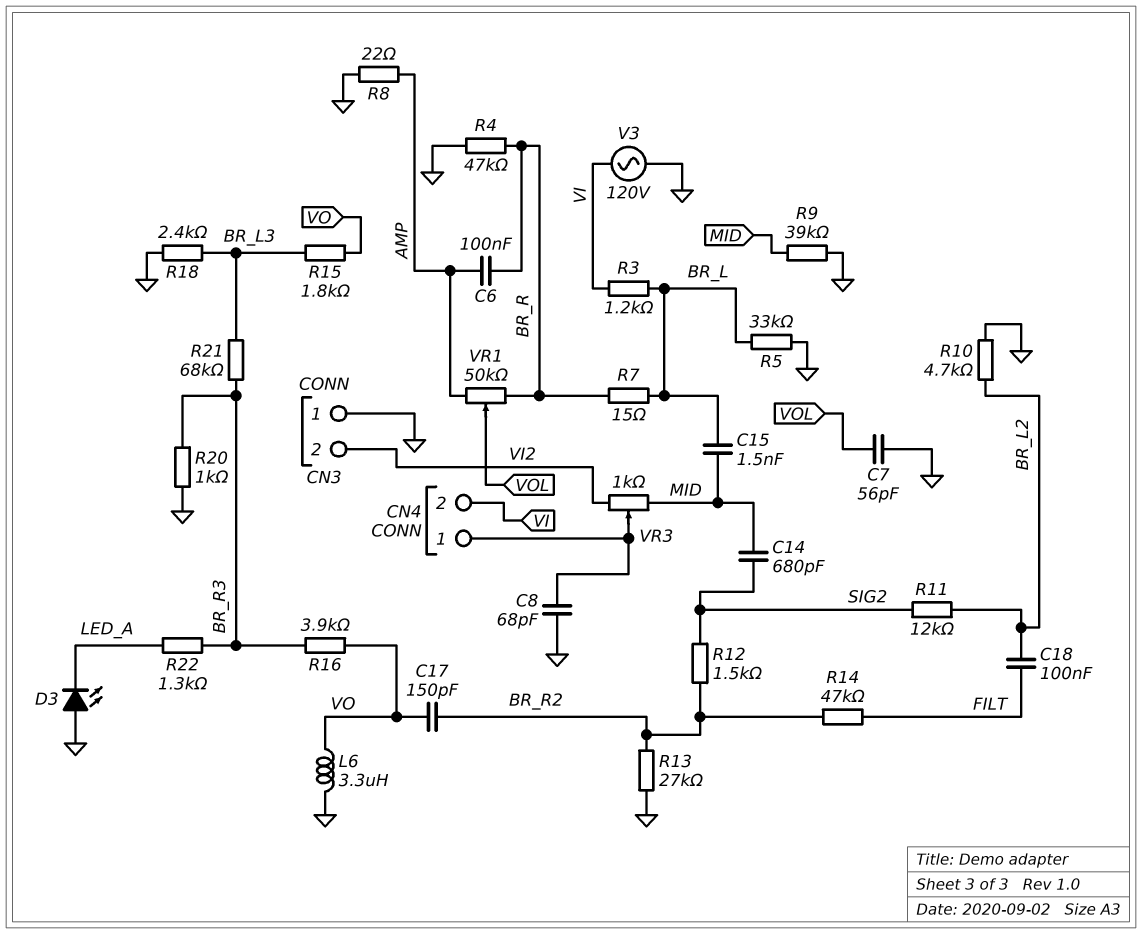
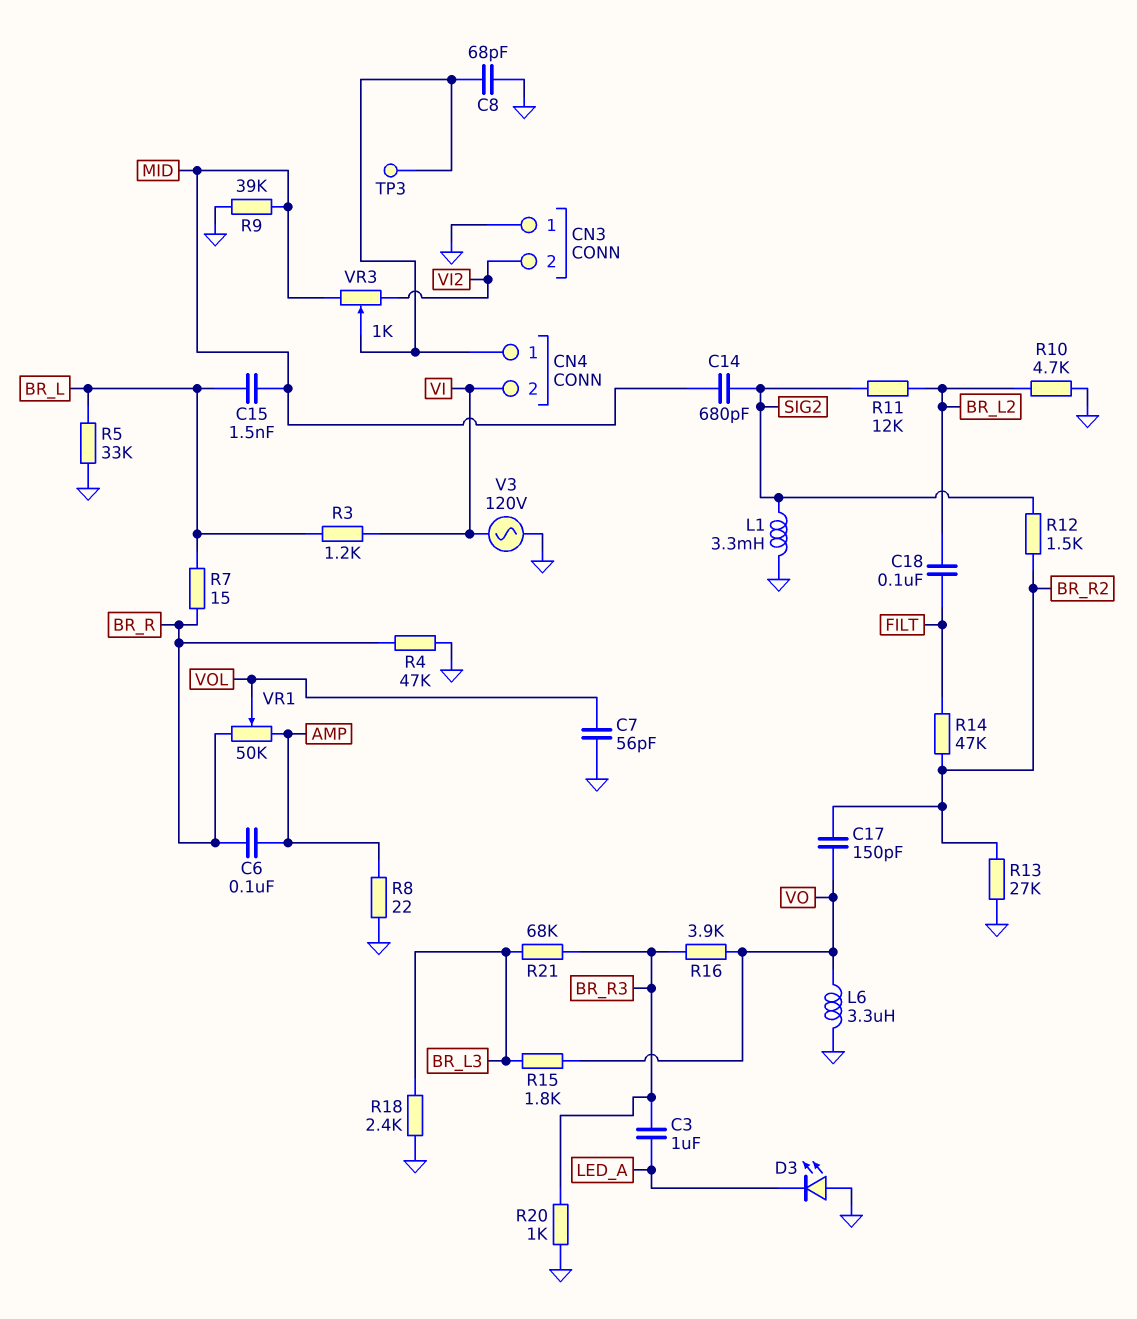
C3: none -> 1uF (BR_R3, LED_A)
L1: none -> 3.3mH (GND, SIG2)
R22: 1.3k (BR_R3, LED_A) -> none
TP3: none -> test point (CN4/1)

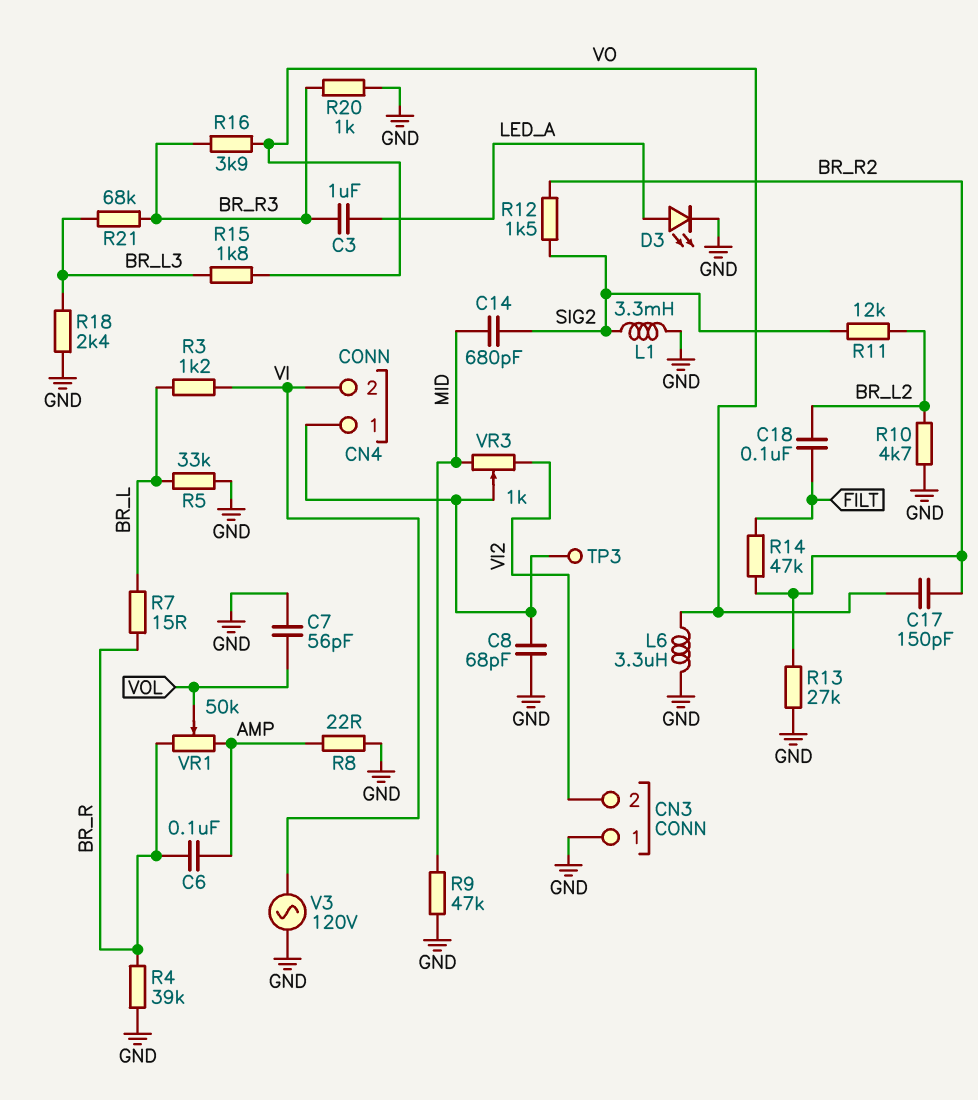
C15: 1.5nF (BR_L, MID) -> none
D3: LED (A GND, K LED_A) -> LED (A LED_A, K GND)
R4: 47k (BR_R, GND) -> 39k (BR_R, GND)
R9: 39k (GND, MID) -> 47k (GND, MID)

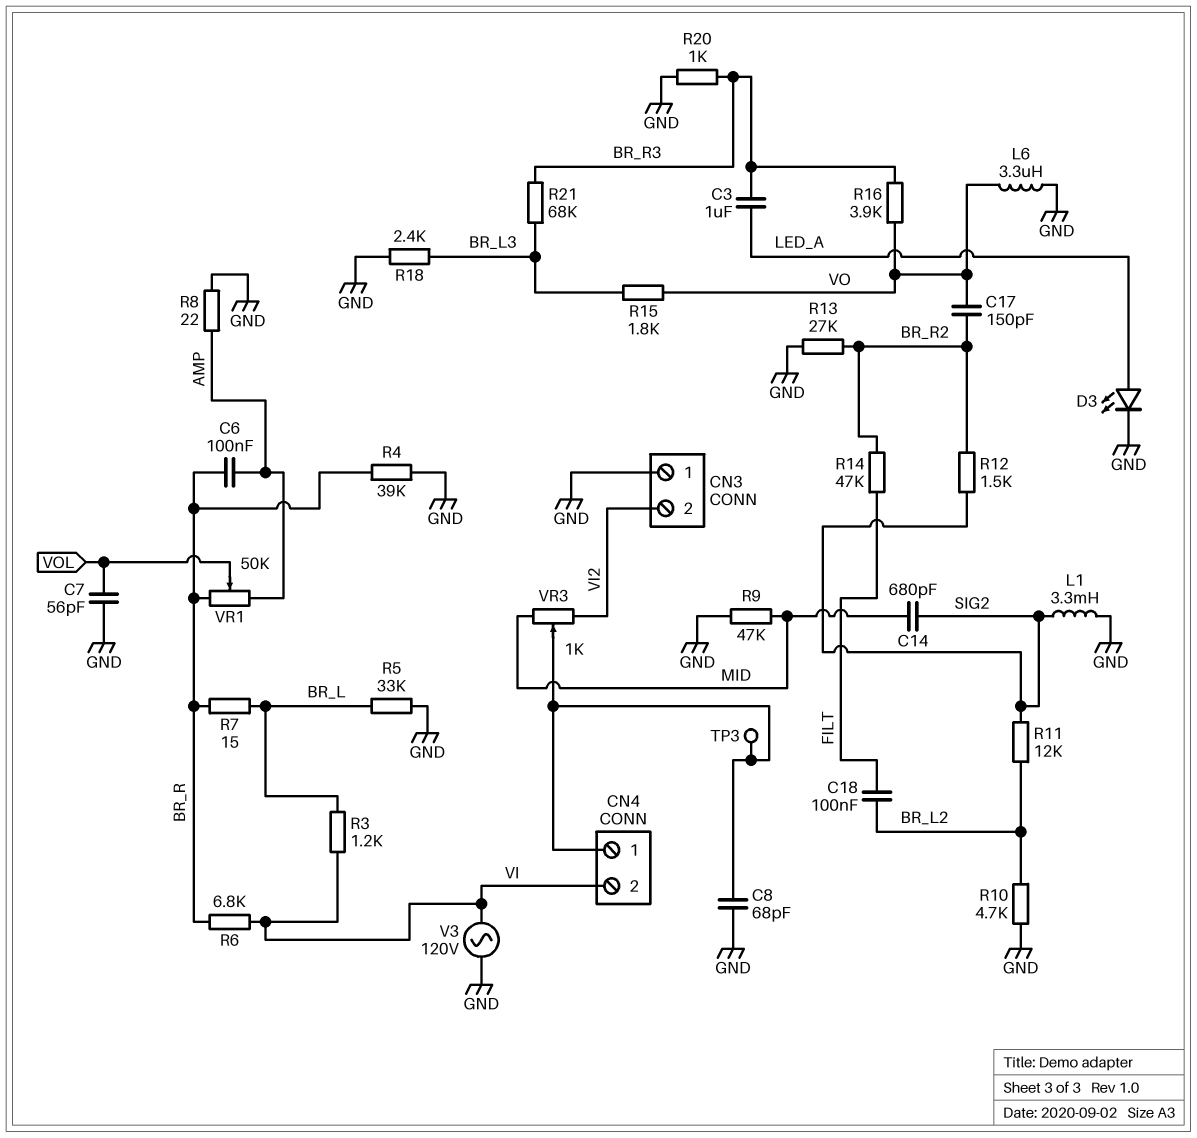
R6: none -> 6.8k (BR_R, VI)

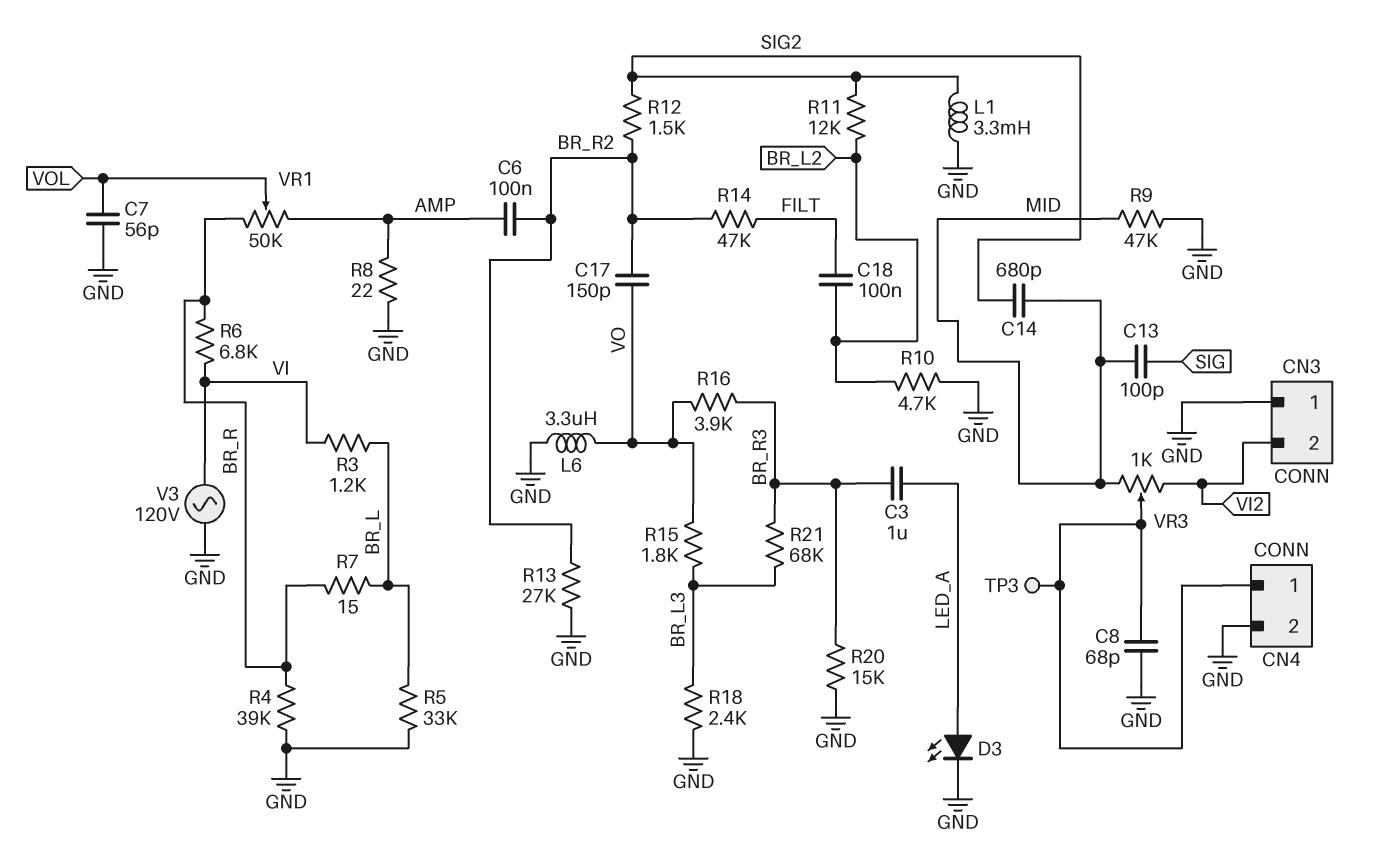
C6: 100nF (AMP, BR_R) -> 100nF (AMP, BR_R2)
C13: none -> 100pF (MID, SIG)
CN4 pin 2: VI -> GND
R20: 1k (BR_R3, GND) -> 15k (BR_R3, GND)

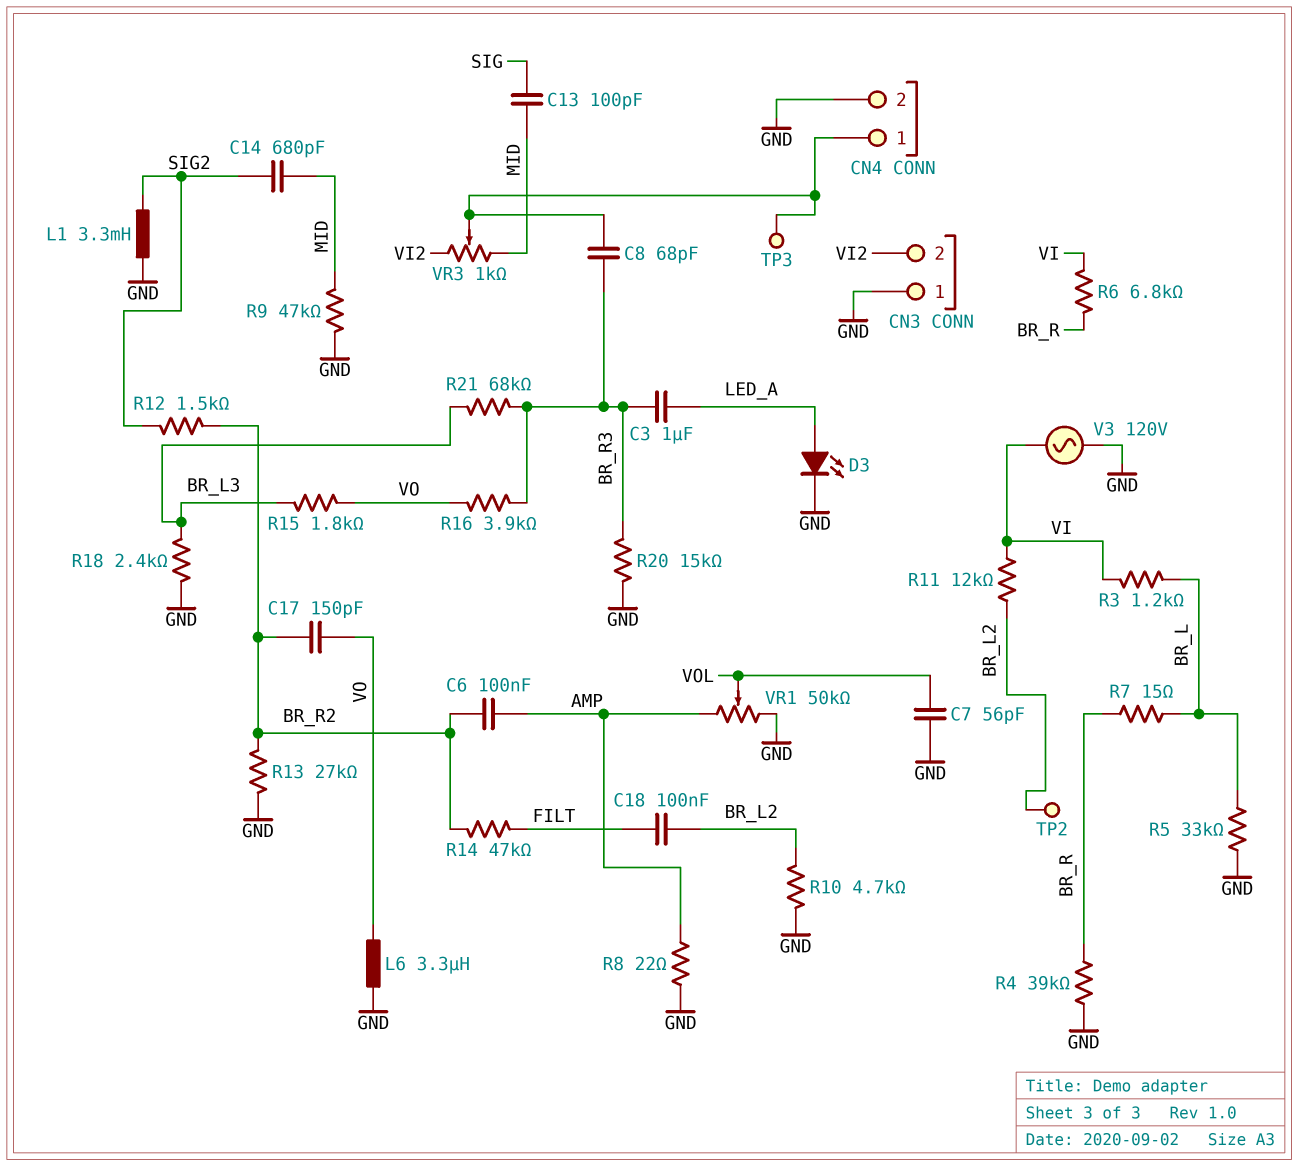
C8: 68pF (CN4/1, GND) -> 68pF (BR_R3, CN4/1)
R11: 12k (BR_L2, SIG2) -> 12k (BR_L2, VI)
TP2: none -> test point (BR_L2)
VR1: 50k (AMP, BR_R, wiper VOL) -> 50k (AMP, GND, wiper VOL)

